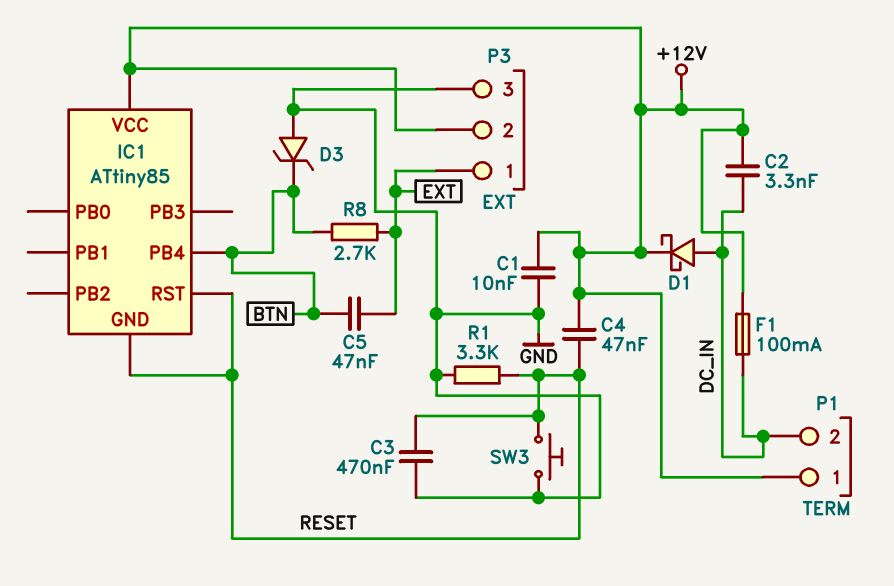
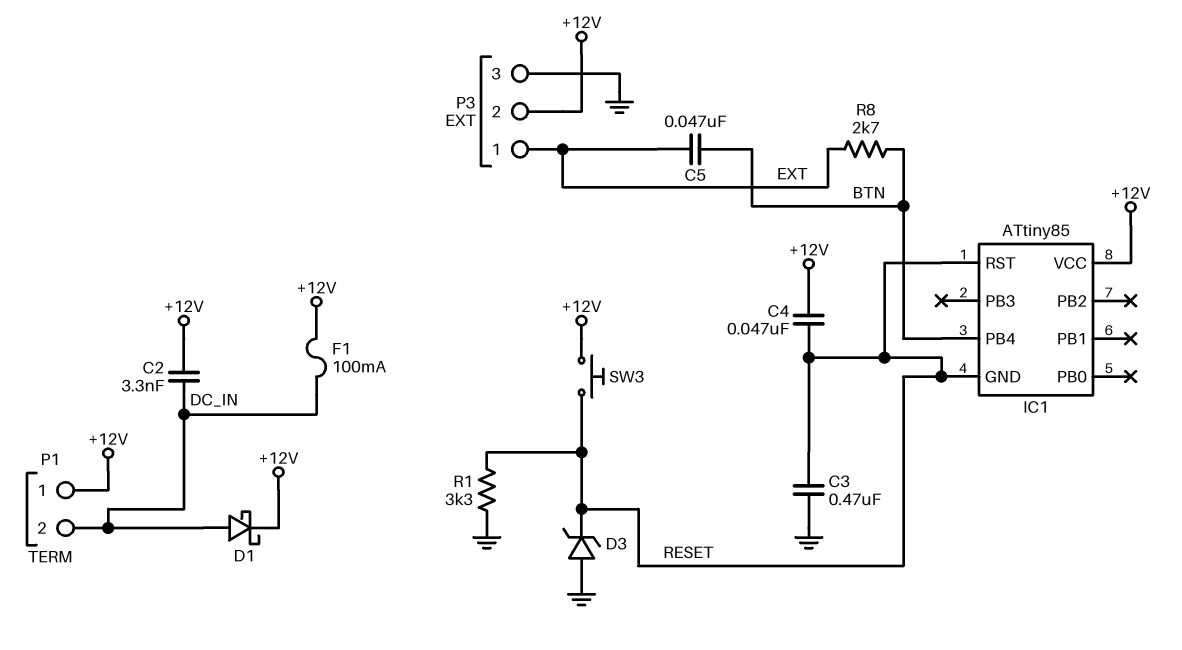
C1: 10nF (+12V, GND) -> none
D3: zener (A GND, K BTN) -> zener (A GND, K RESET)
SW3: button (GND, RESET) -> button (+12V, RESET)

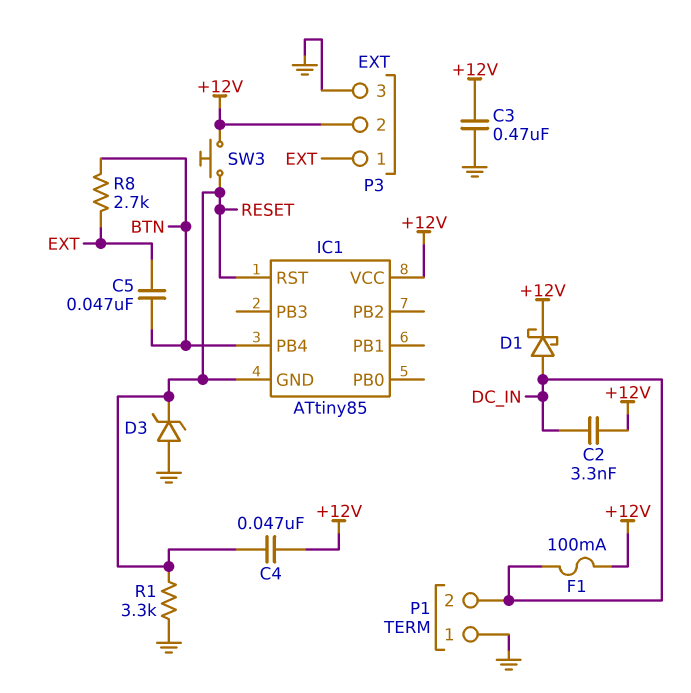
C3: 470nF (GND, RESET) -> 470nF (+12V, GND)
P1 pin 1: +12V -> GND

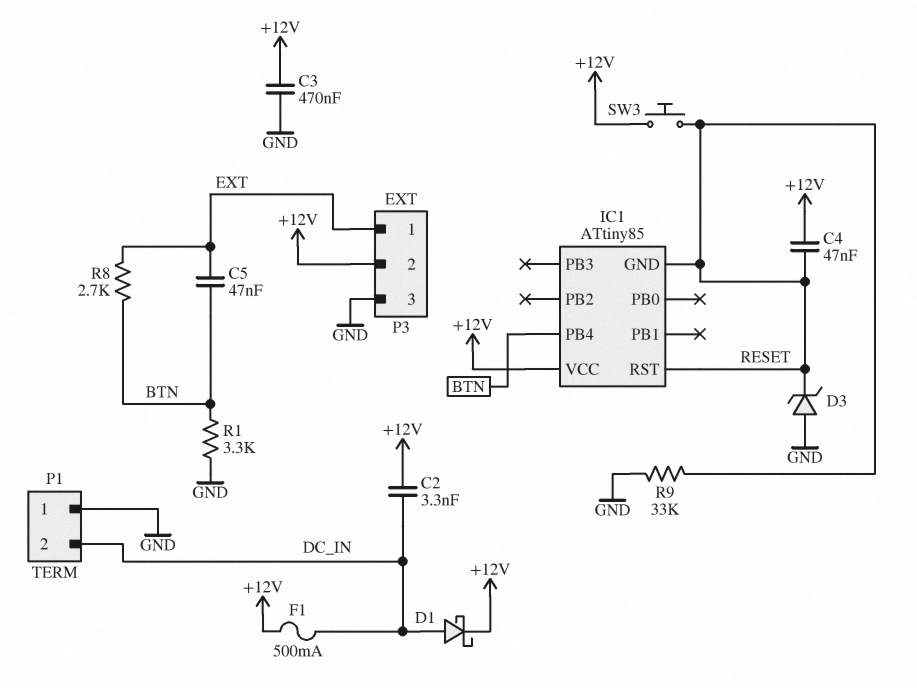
F1: 100mA (+12V, DC_IN) -> 500mA (+12V, DC_IN)
R1: 3.3k (GND, RESET) -> 3.3k (BTN, GND)
R9: none -> 33k (GND, RESET)

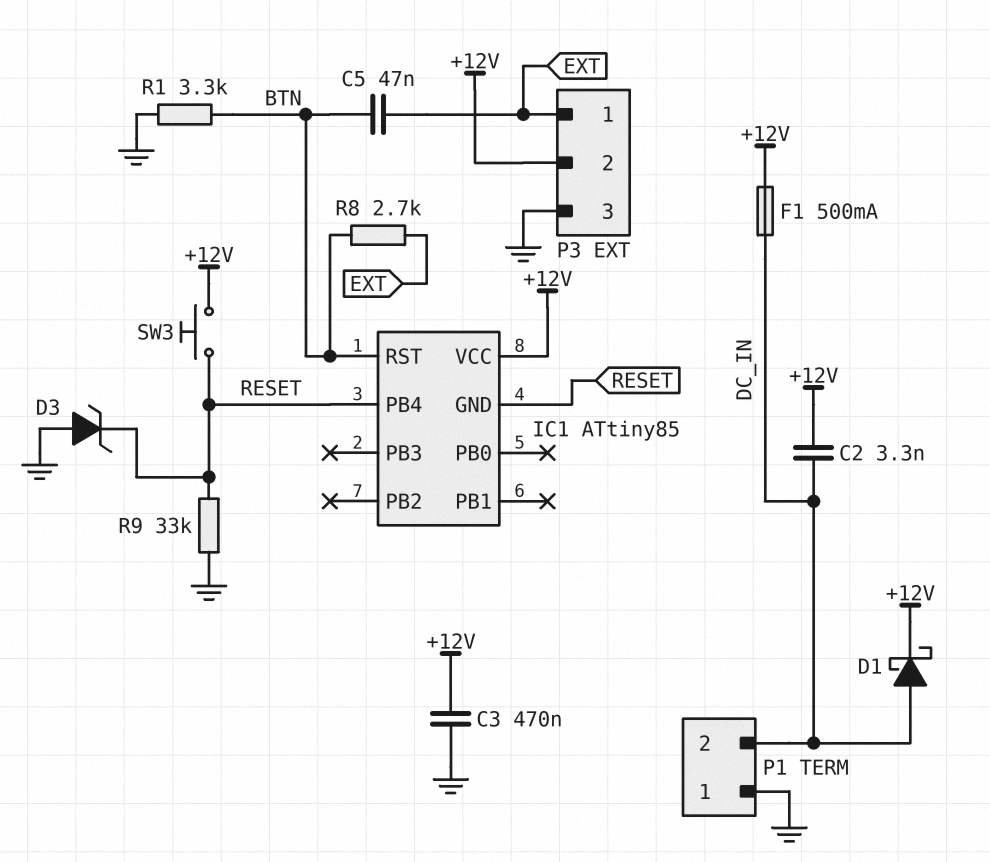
C4: 47nF (+12V, RESET) -> none
IC1 pin PB4: BTN -> RESET
IC1 pin RST: RESET -> BTN

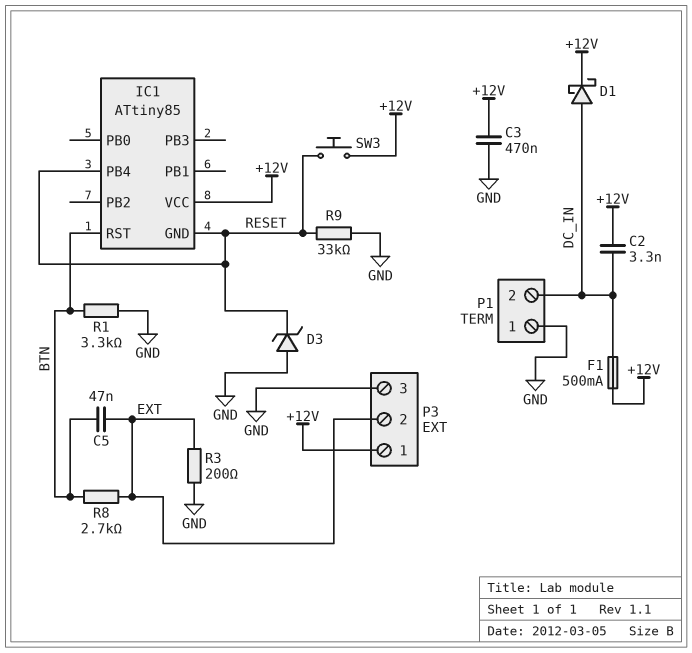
P3 pin 1: EXT -> +12V
P3 pin 2: +12V -> EXT
R3: none -> 200 (EXT, GND)

